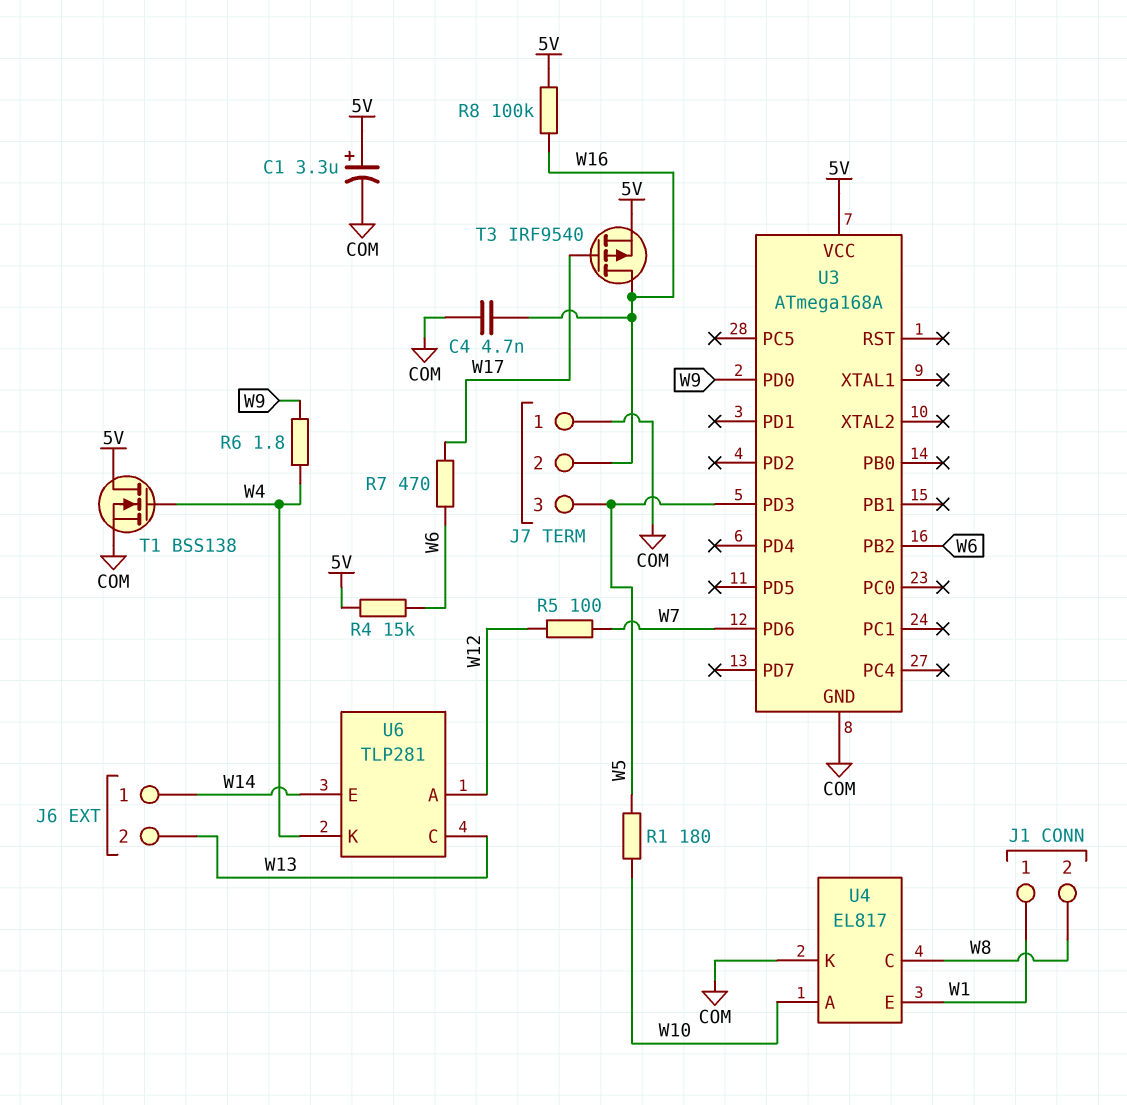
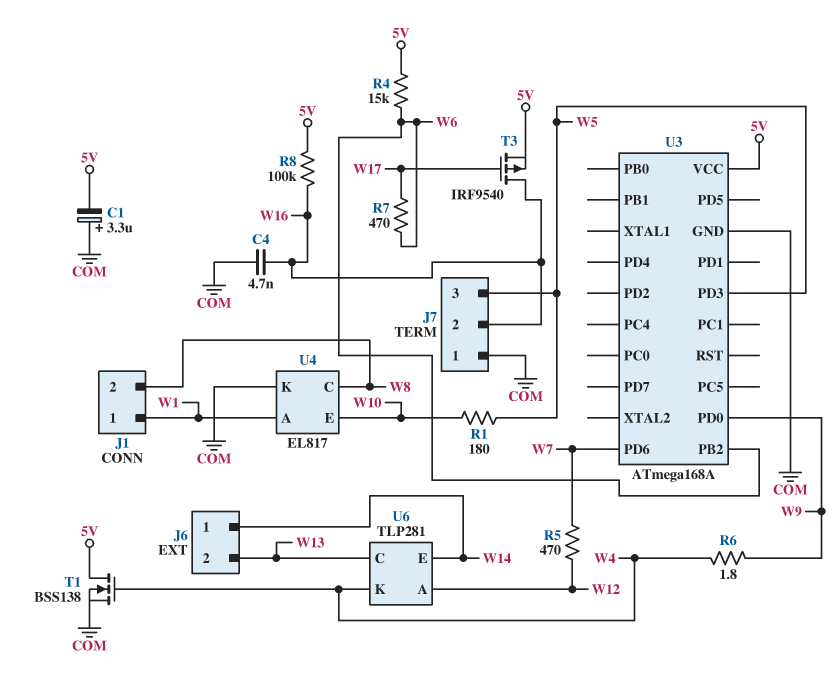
C1: 3.3uF (plus 5V, minus COM) -> 3.3uF (plus COM, minus 5V)
R5: 100 (W7, W12) -> 470 (W7, W12)
U4 pin A: W10 -> W1
U4 pin E: W1 -> W10

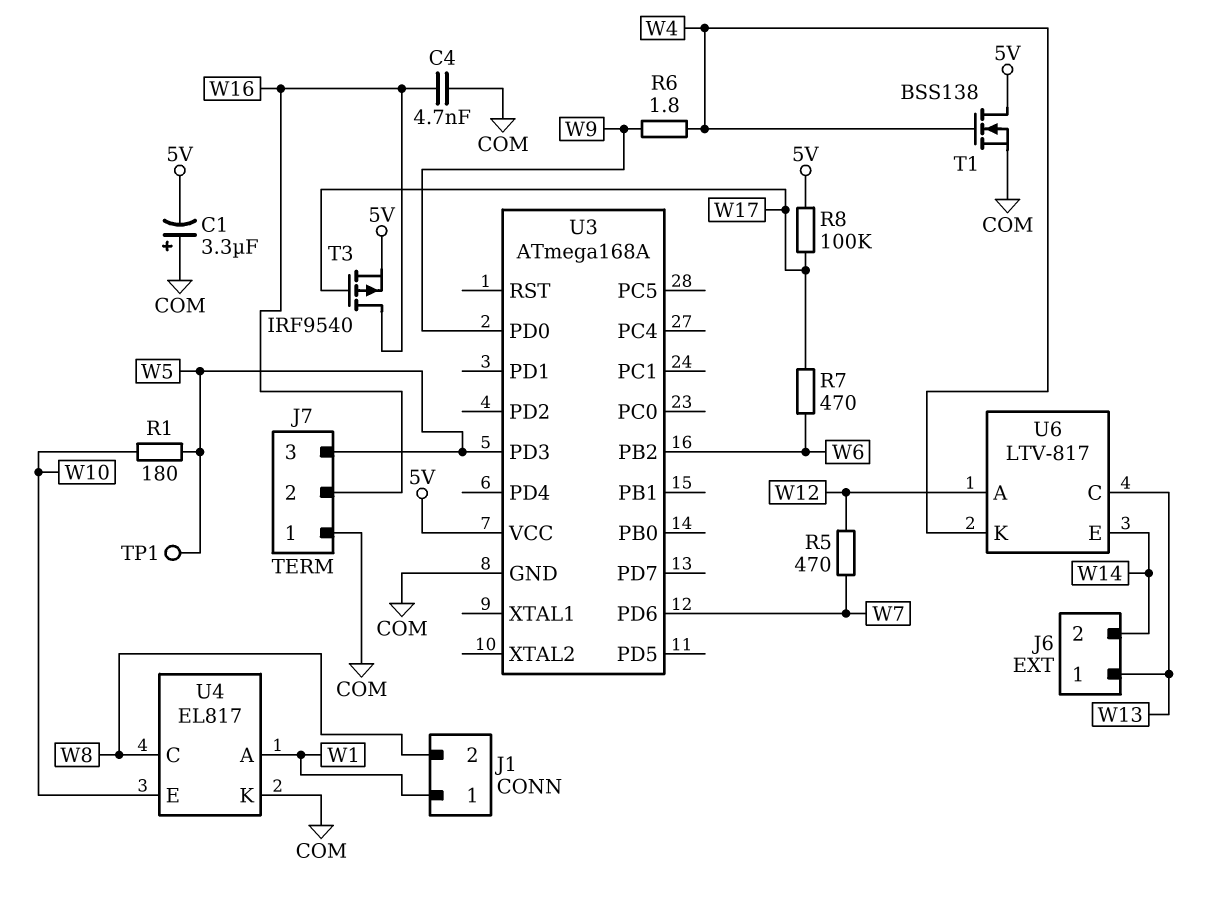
J6 pin 1: W14 -> W13
J6 pin 2: W13 -> W14
R4: 15k (5V, W6) -> none
R8: 100k (5V, W16) -> 100k (5V, W17)
TP1: none -> test point (W5)
U6: TLP281 -> LTV-817

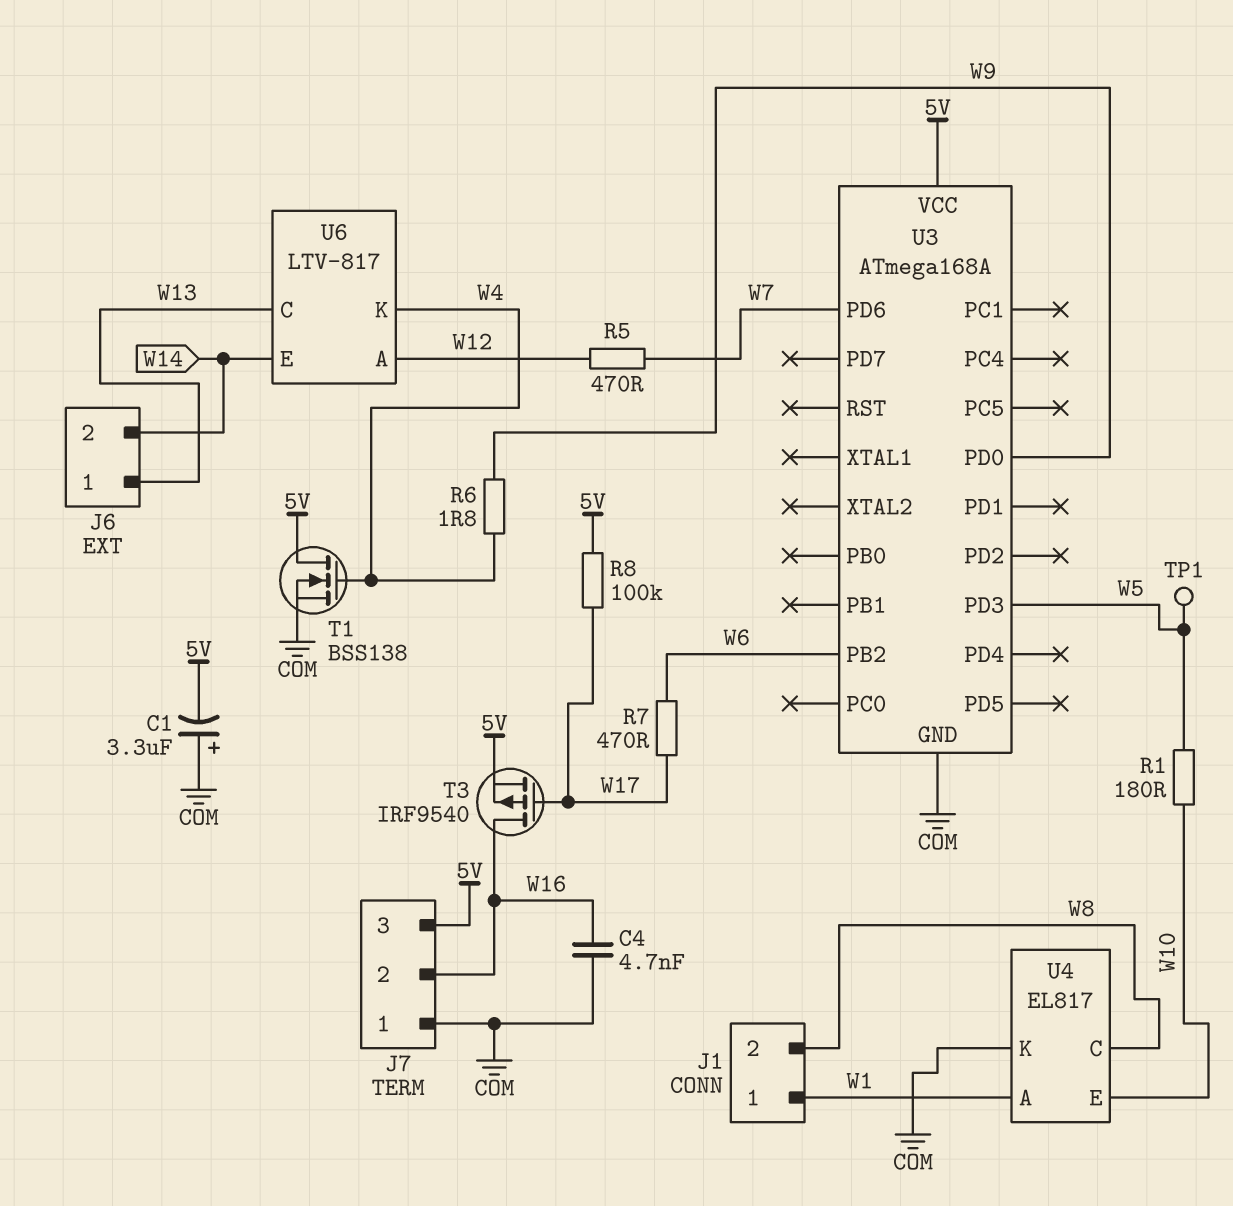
J7 pin 3: W5 -> 5V

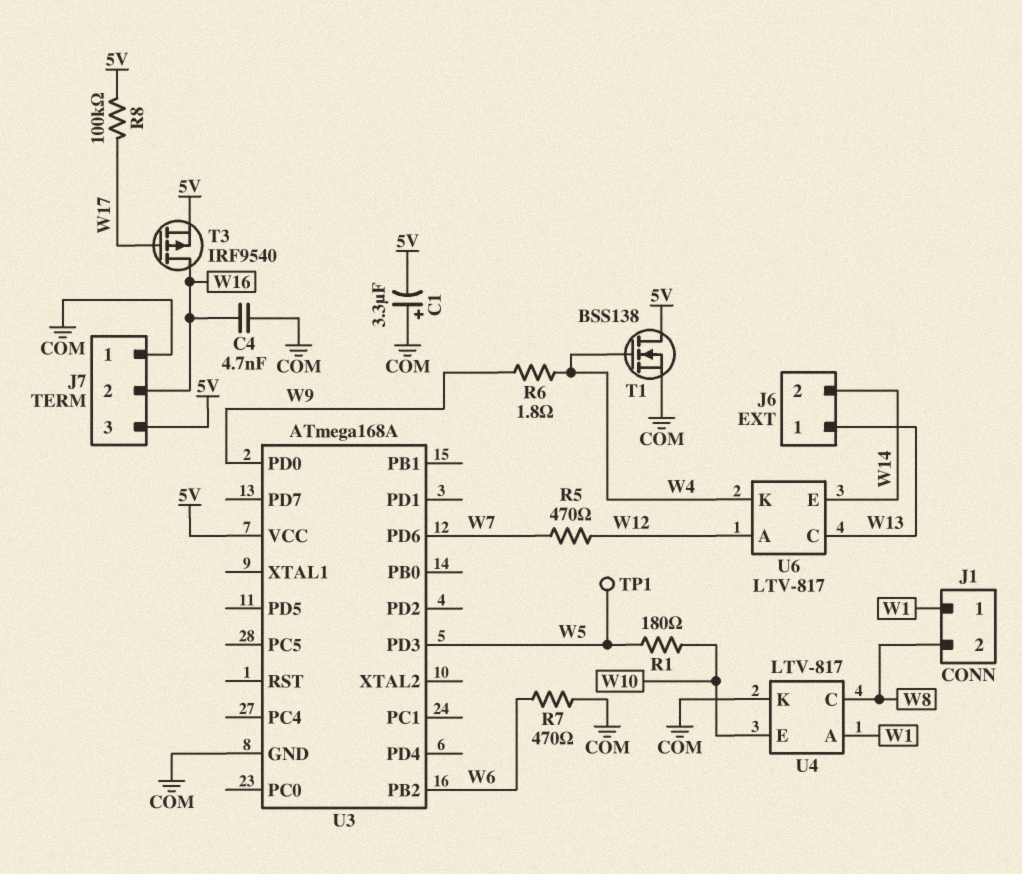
R7: 470 (W6, W17) -> 470 (COM, W6)
U4: EL817 -> LTV-817

